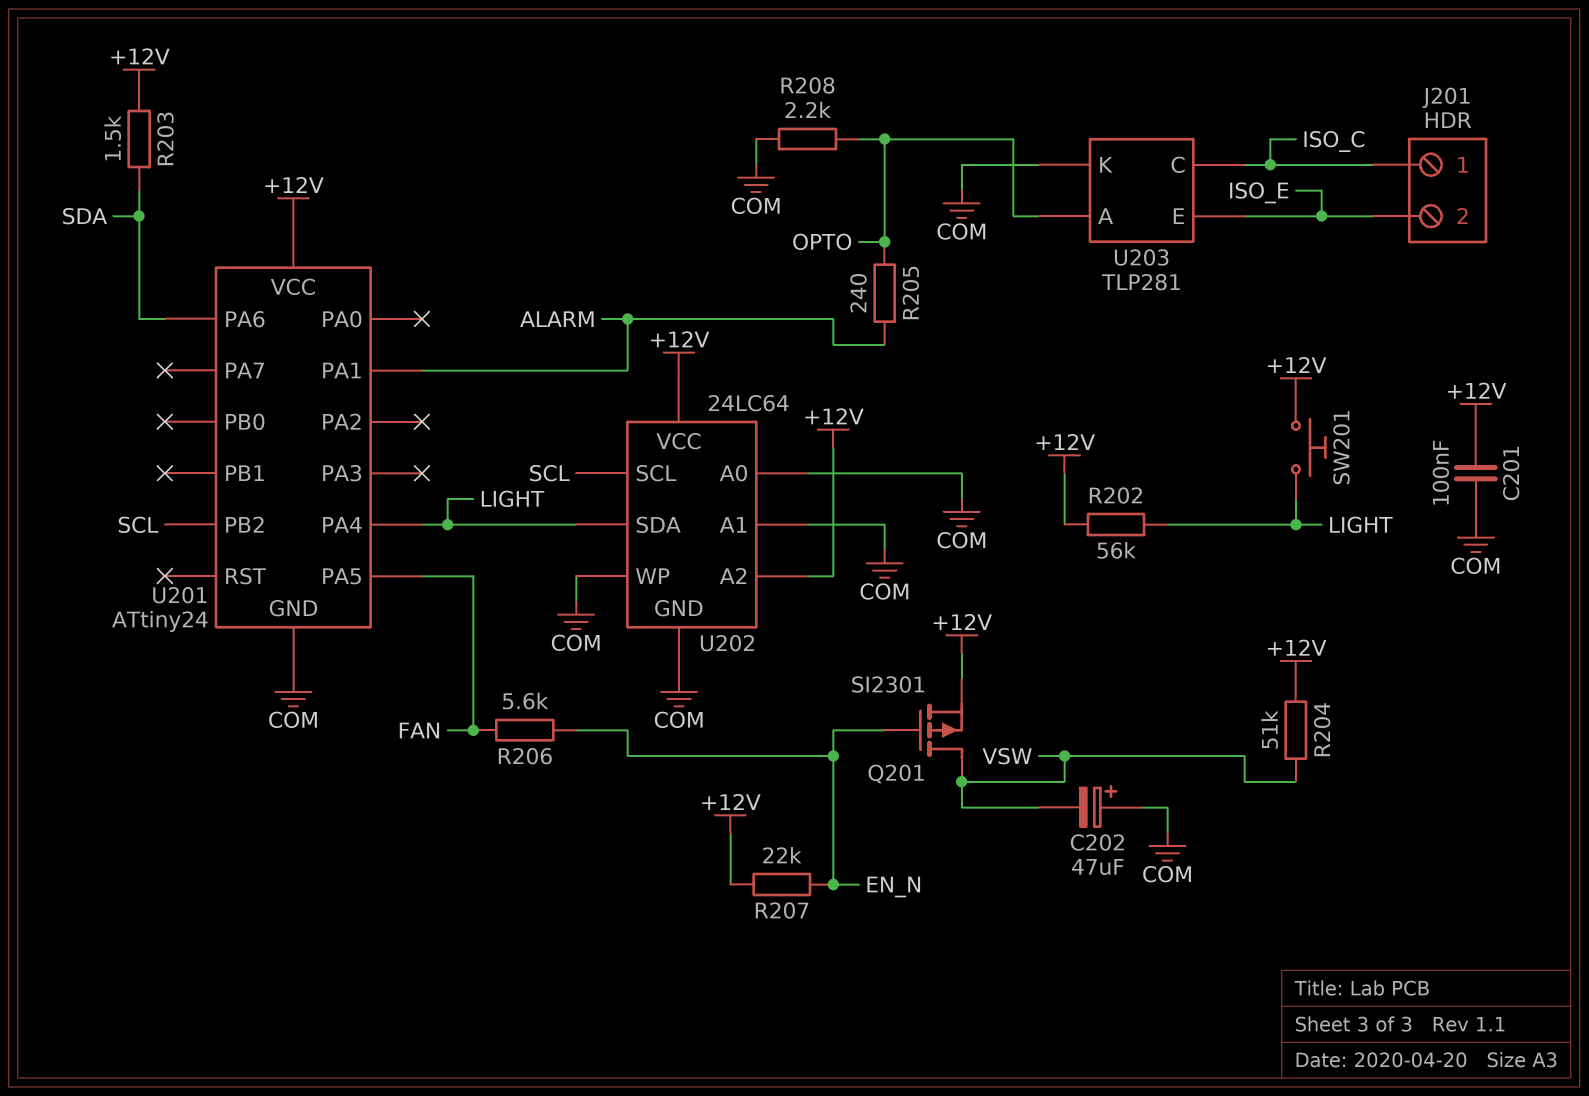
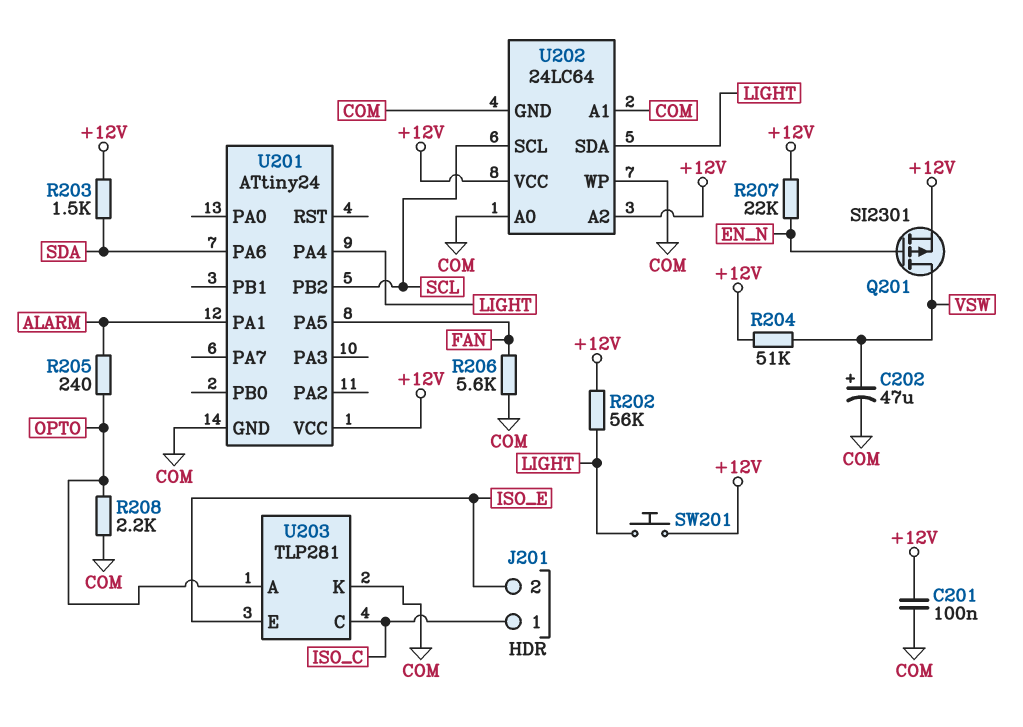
C202: 47uF (plus COM, minus VSW) -> 47uF (plus VSW, minus COM)
R206: 5.6k (EN_N, FAN) -> 5.6k (COM, FAN)

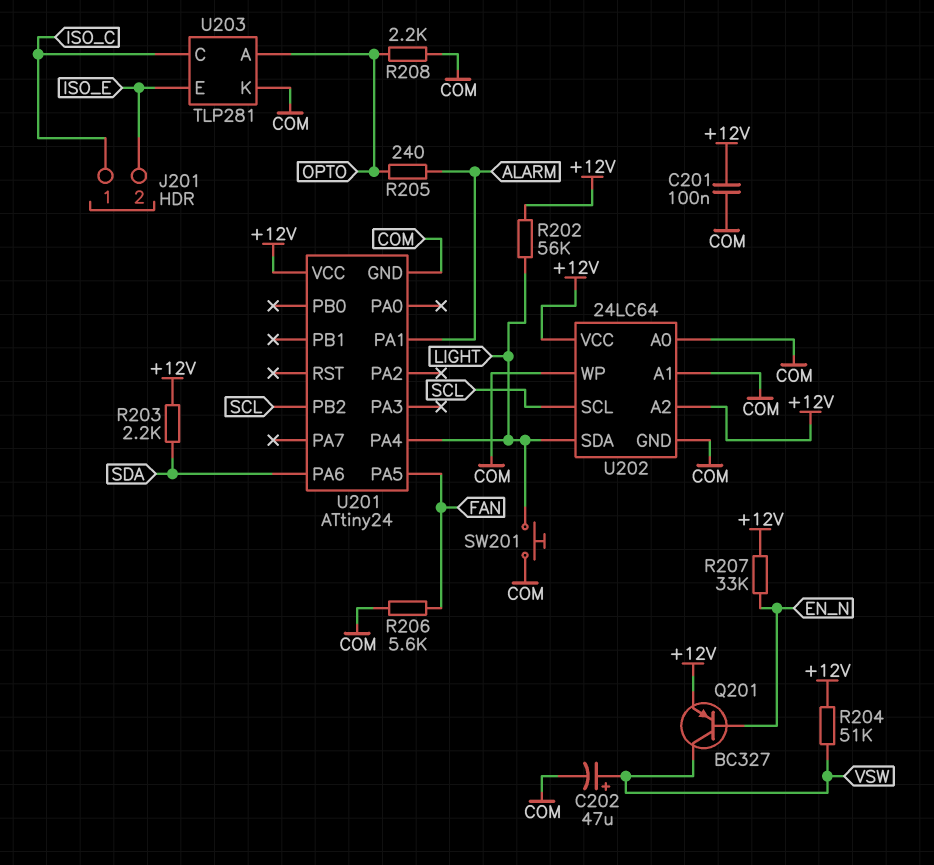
Q201: PMOS SI2301 (G EN_N, D VSW, S +12V) -> PNP BC327 (B EN_N, C VSW, E +12V)
R203: 1.5k (+12V, SDA) -> 2.2k (+12V, SDA)
R207: 22k (+12V, EN_N) -> 33k (+12V, EN_N)
SW201: button (+12V, LIGHT) -> button (COM, LIGHT)

